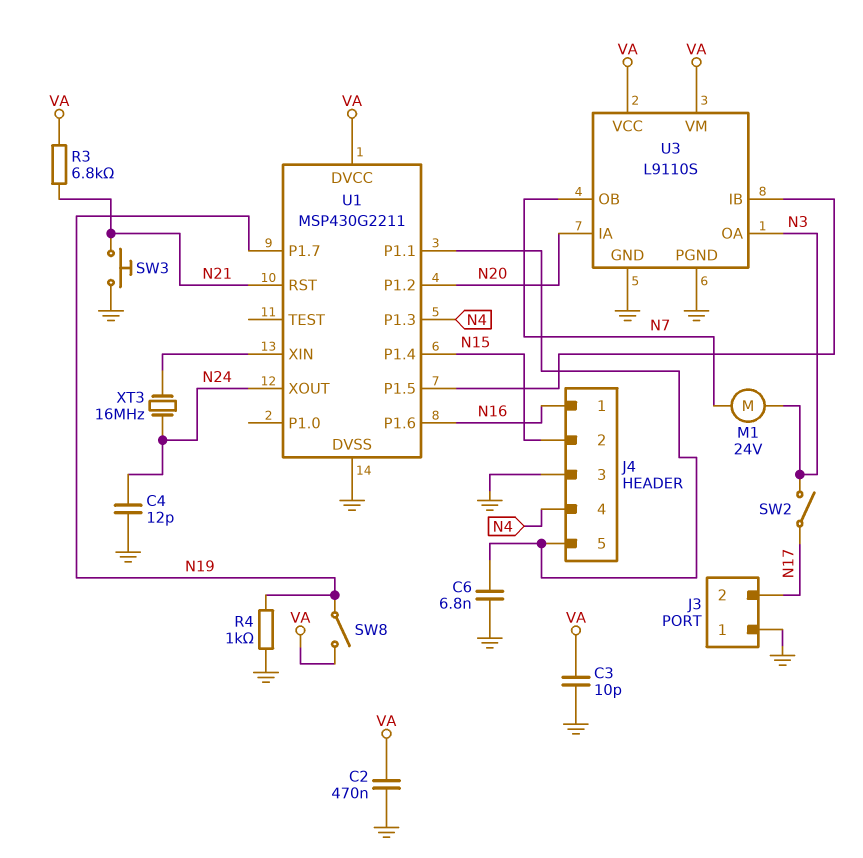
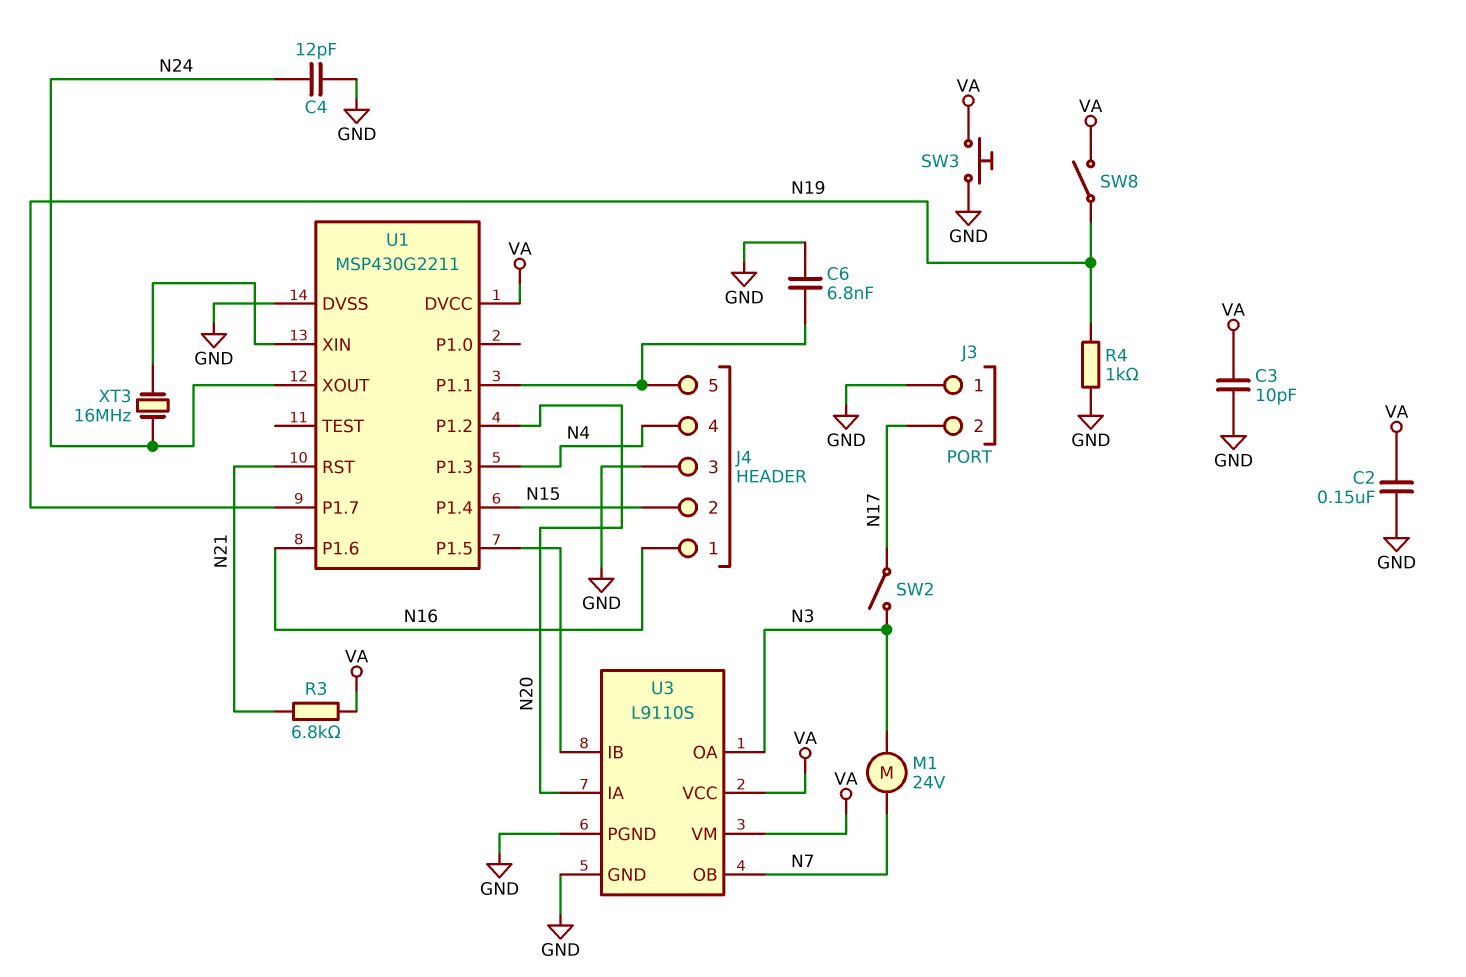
C2: 470nF (GND, VA) -> 150nF (GND, VA)
SW3: button (GND, N21) -> button (GND, VA)

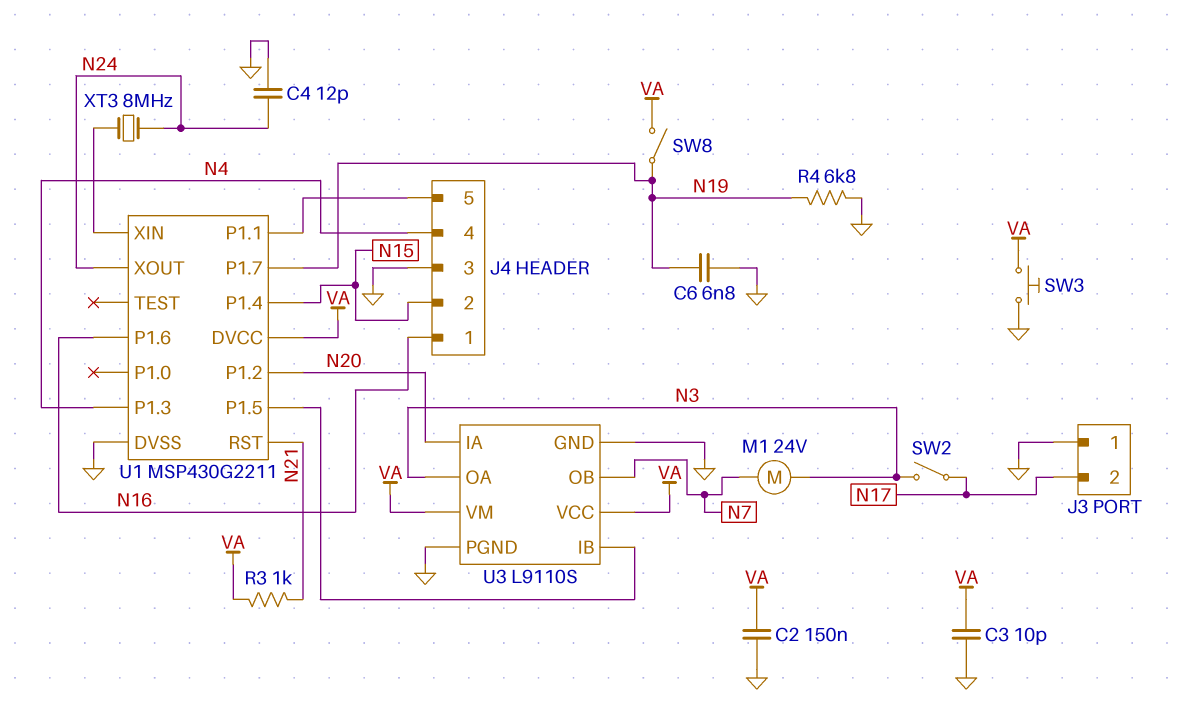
C6: 6.8nF (GND, J4/5) -> 6.8nF (GND, N19)
R3: 6.8k (N21, VA) -> 1k (N21, VA)
R4: 1k (GND, N19) -> 6.8k (GND, N19)
XT3: 16MHz (N24, U1/XIN) -> 8MHz (N24, U1/XIN)

